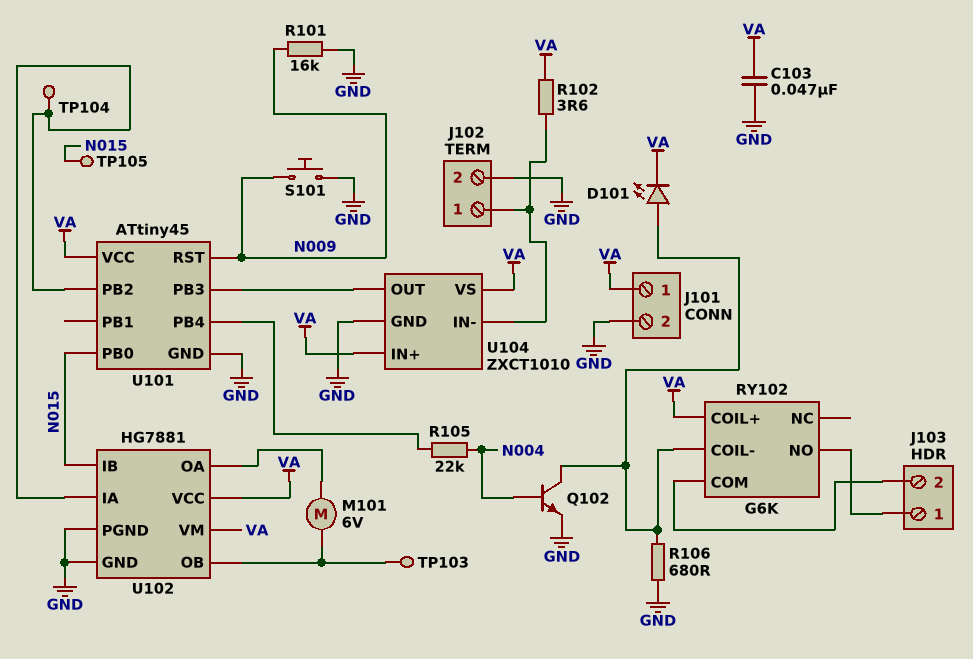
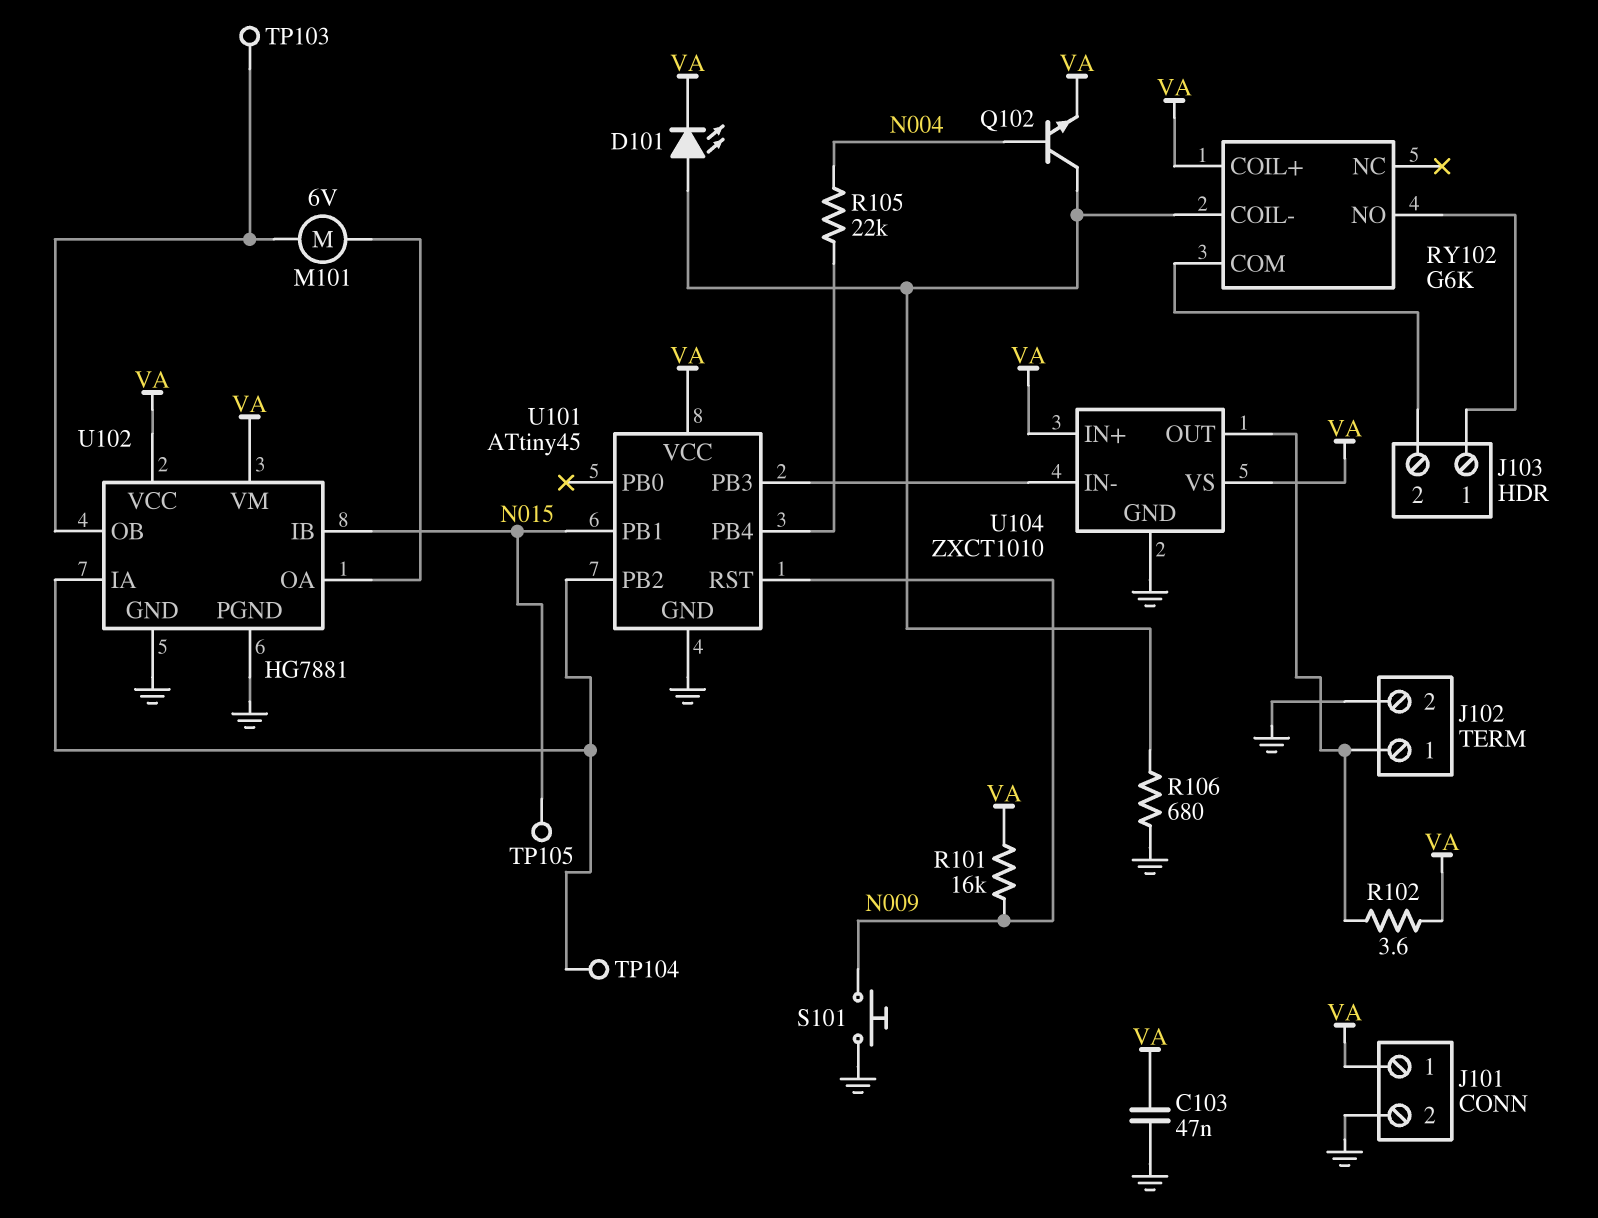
Q102: NPN (B N004, C RY102/COIL-, E GND) -> NPN (B N004, C RY102/COIL-, E VA)
R101: 16k (GND, N009) -> 16k (N009, VA)
U101 pin PB0: N015 -> none
U101 pin PB1: none -> N015
U104 pin IN-: J102/1 -> U101/PB3
U104 pin OUT: U101/PB3 -> J102/1

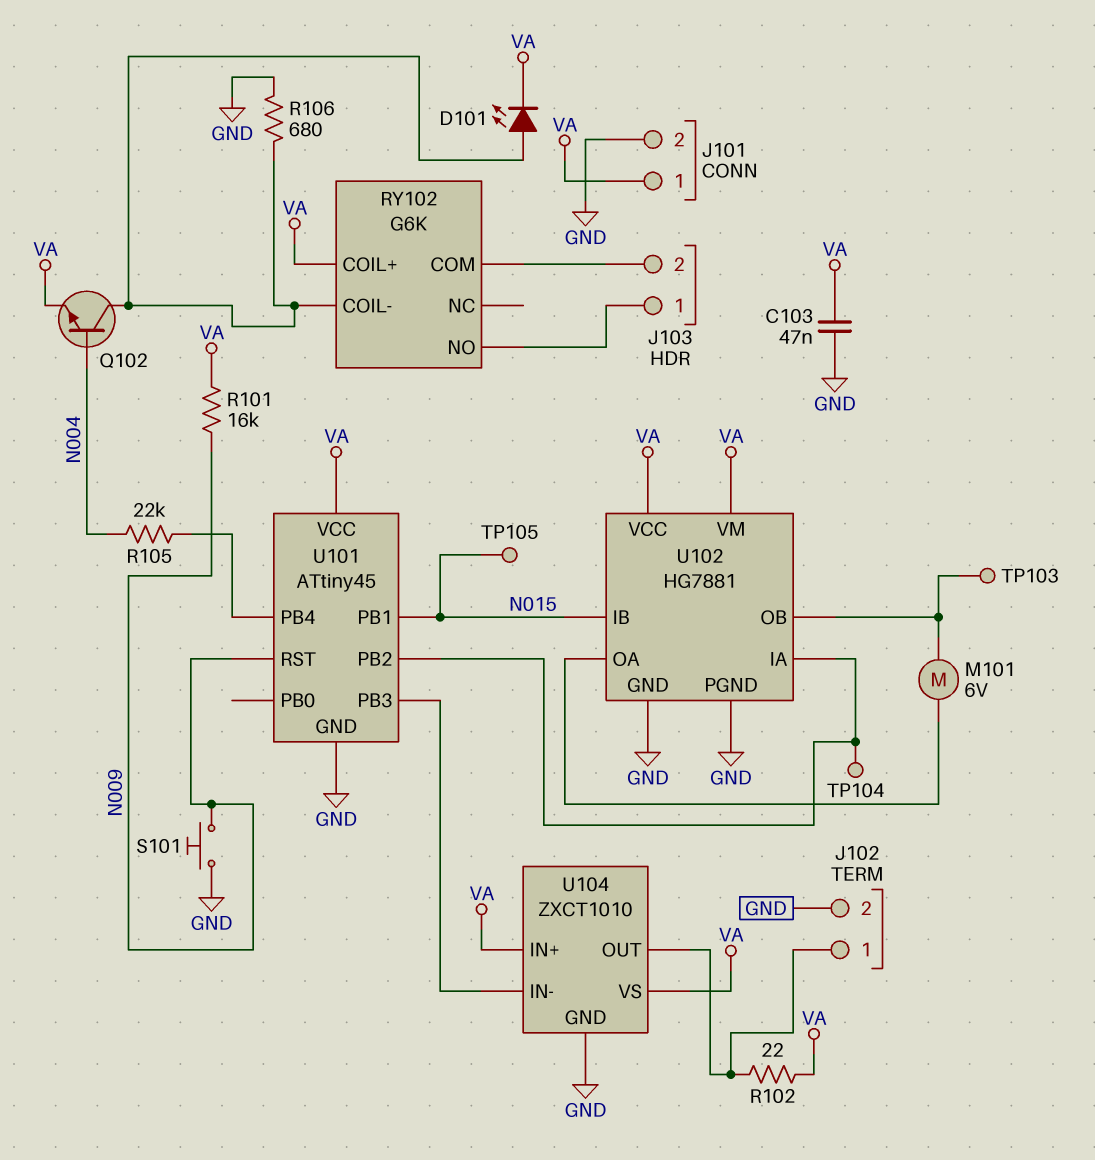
R102: 3.6 (J102/1, VA) -> 22 (J102/1, VA)

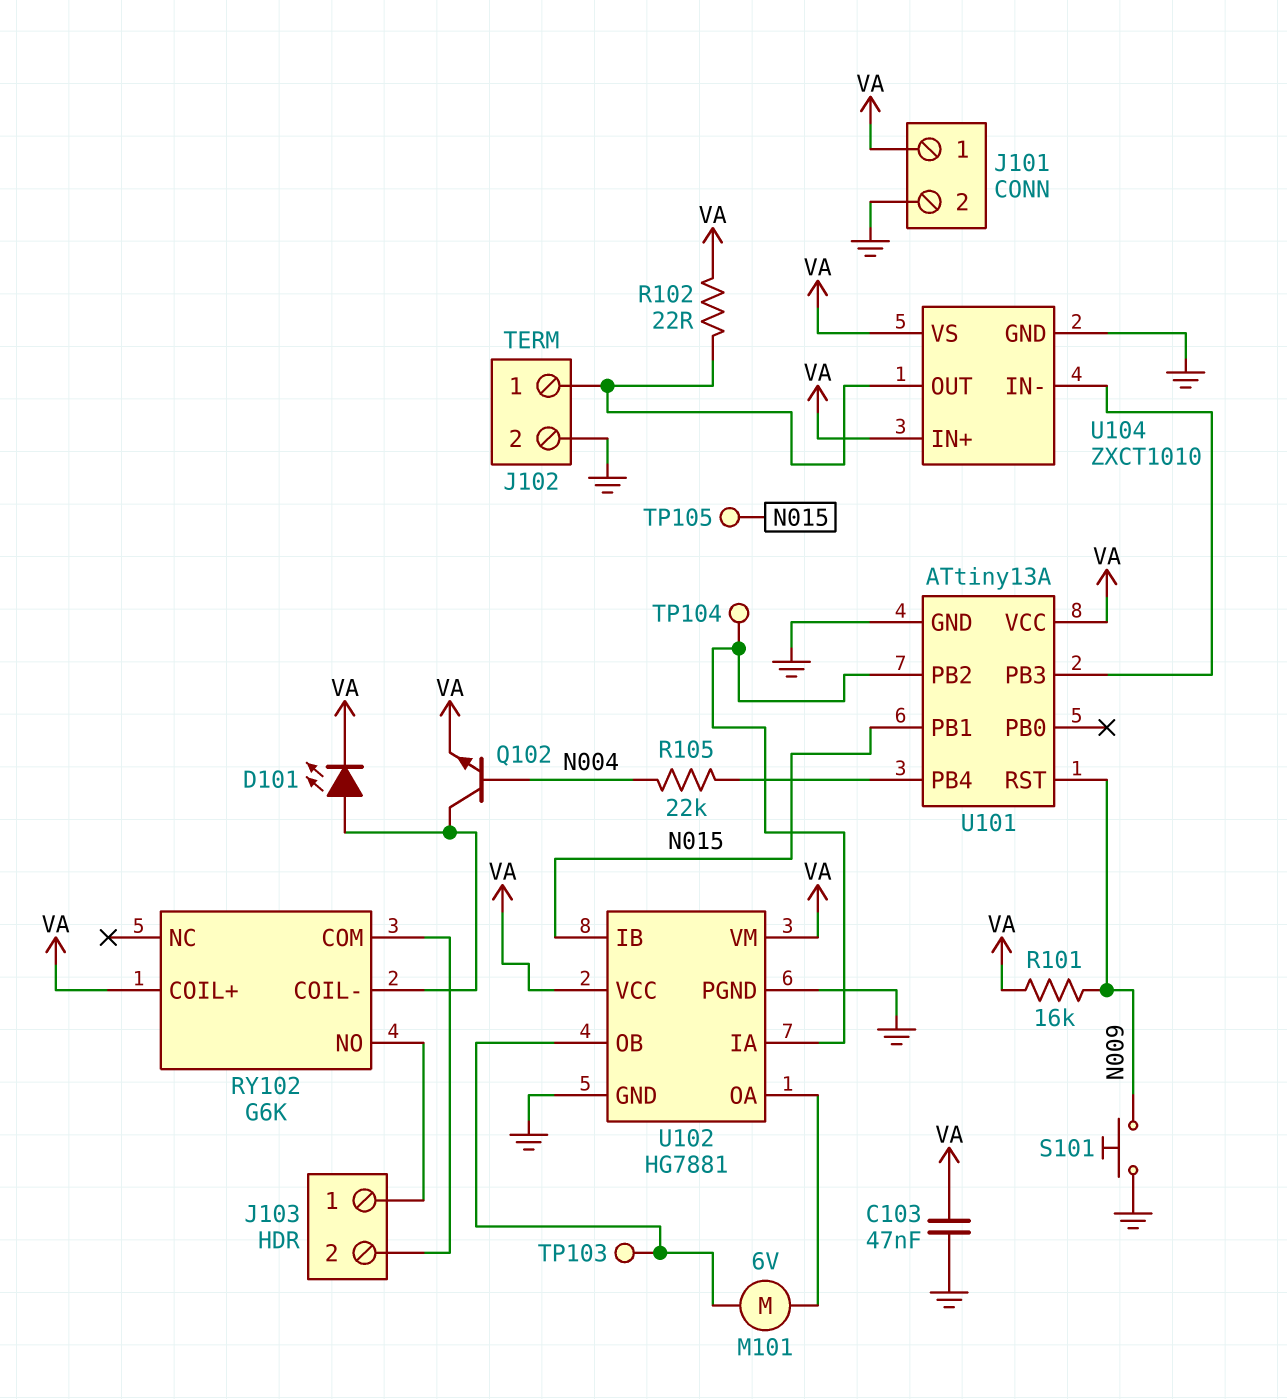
R106: 680 (GND, RY102/COIL-) -> none
U101: ATtiny45 -> ATtiny13A

